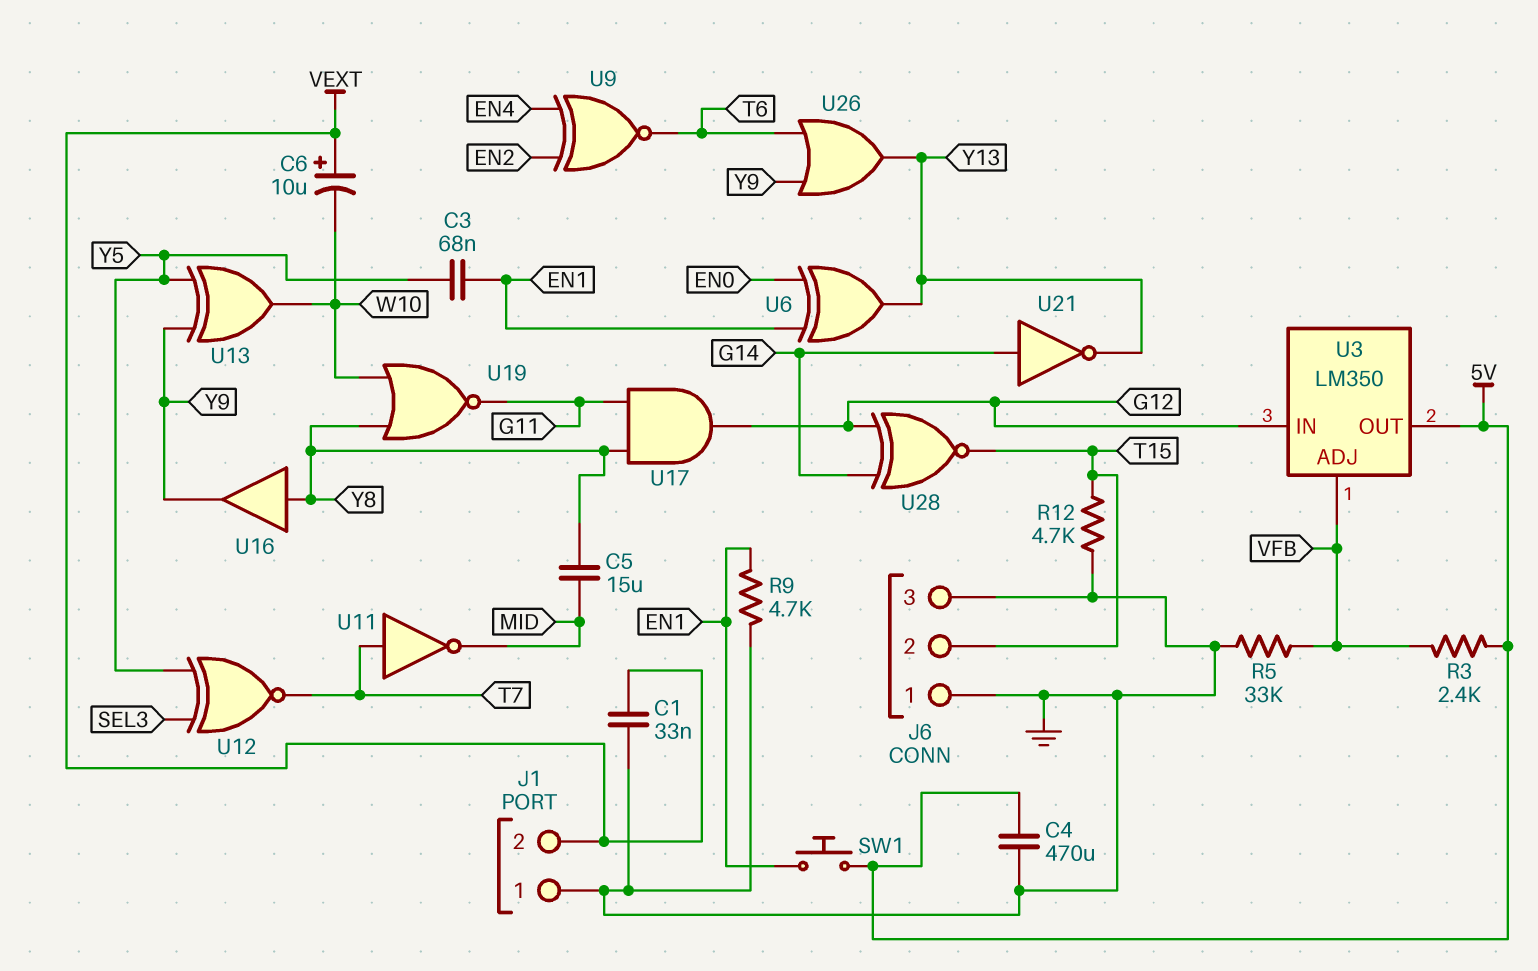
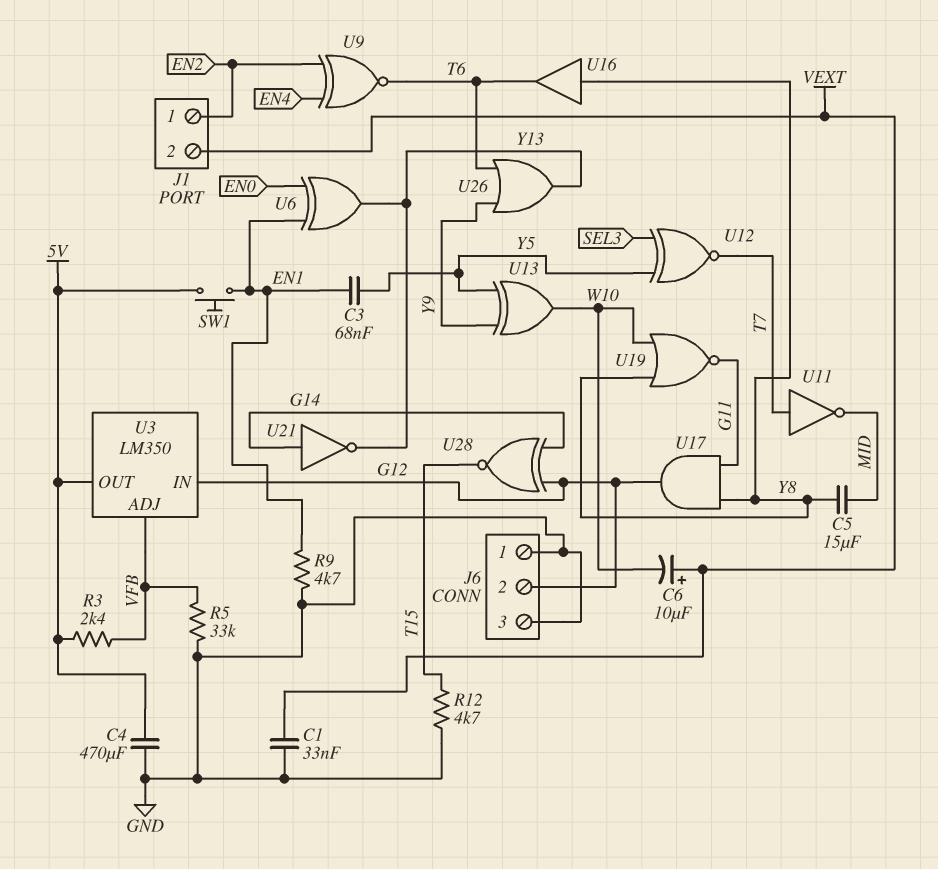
J1 pin 1: GND -> EN2
J6 pin 2: T15 -> G12
U16: buffer (in Y8, out Y9) -> buffer (in Y8, out T6)

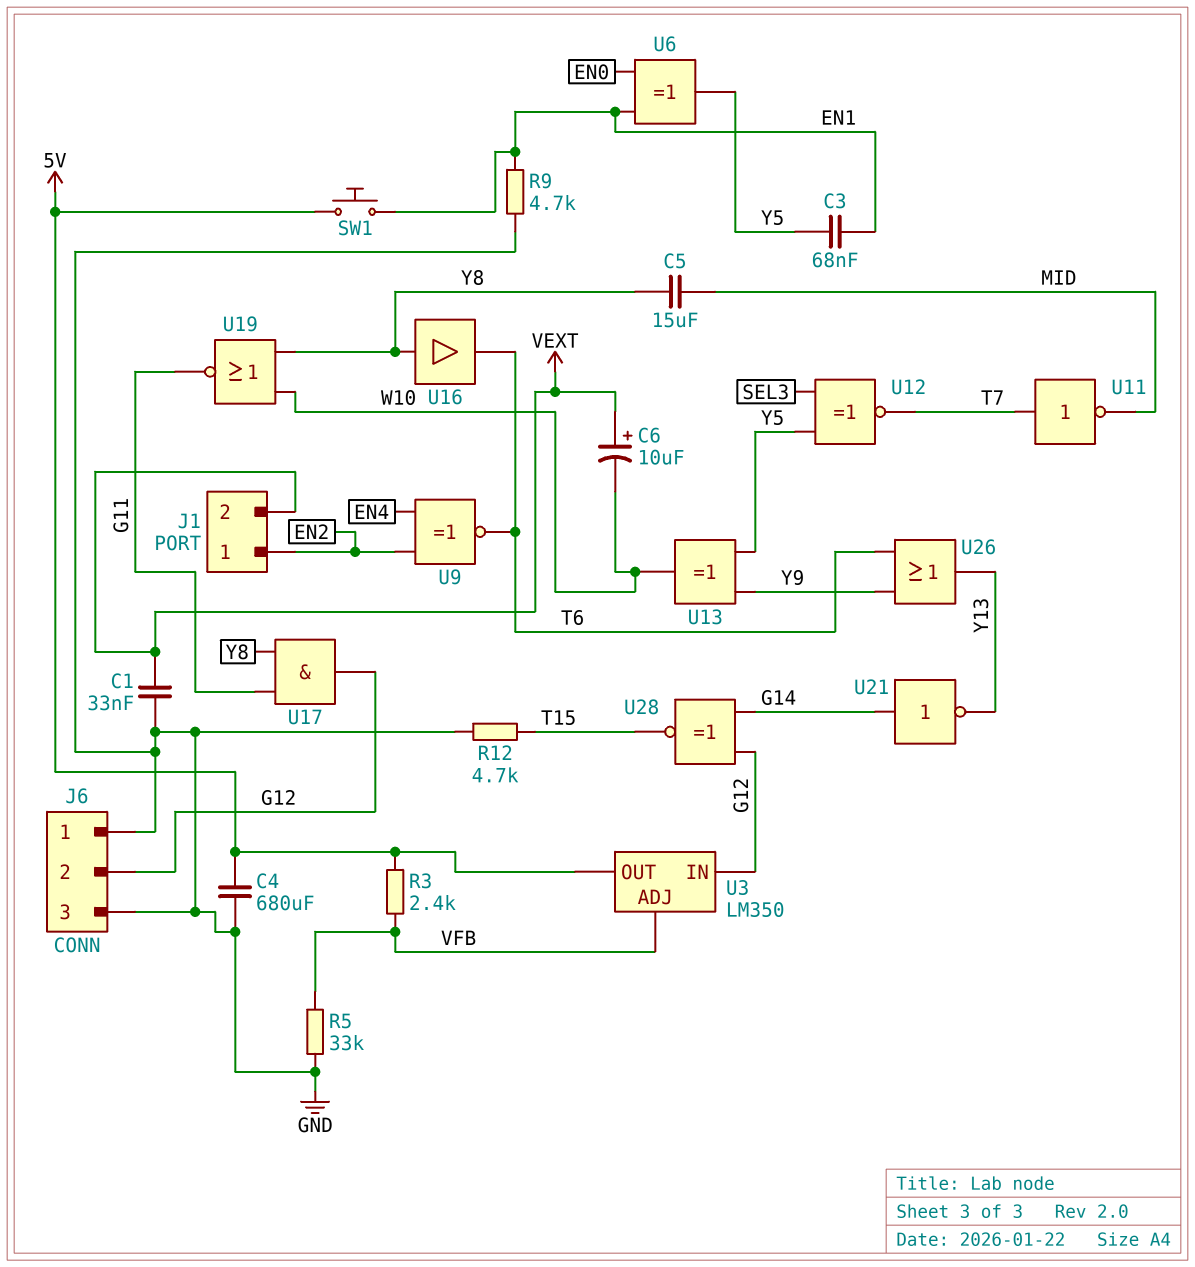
C4: 470uF (5V, GND) -> 680uF (5V, GND)
U6: XOR (in EN0, in EN1, out Y13) -> XOR (in EN0, in EN1, out Y5)

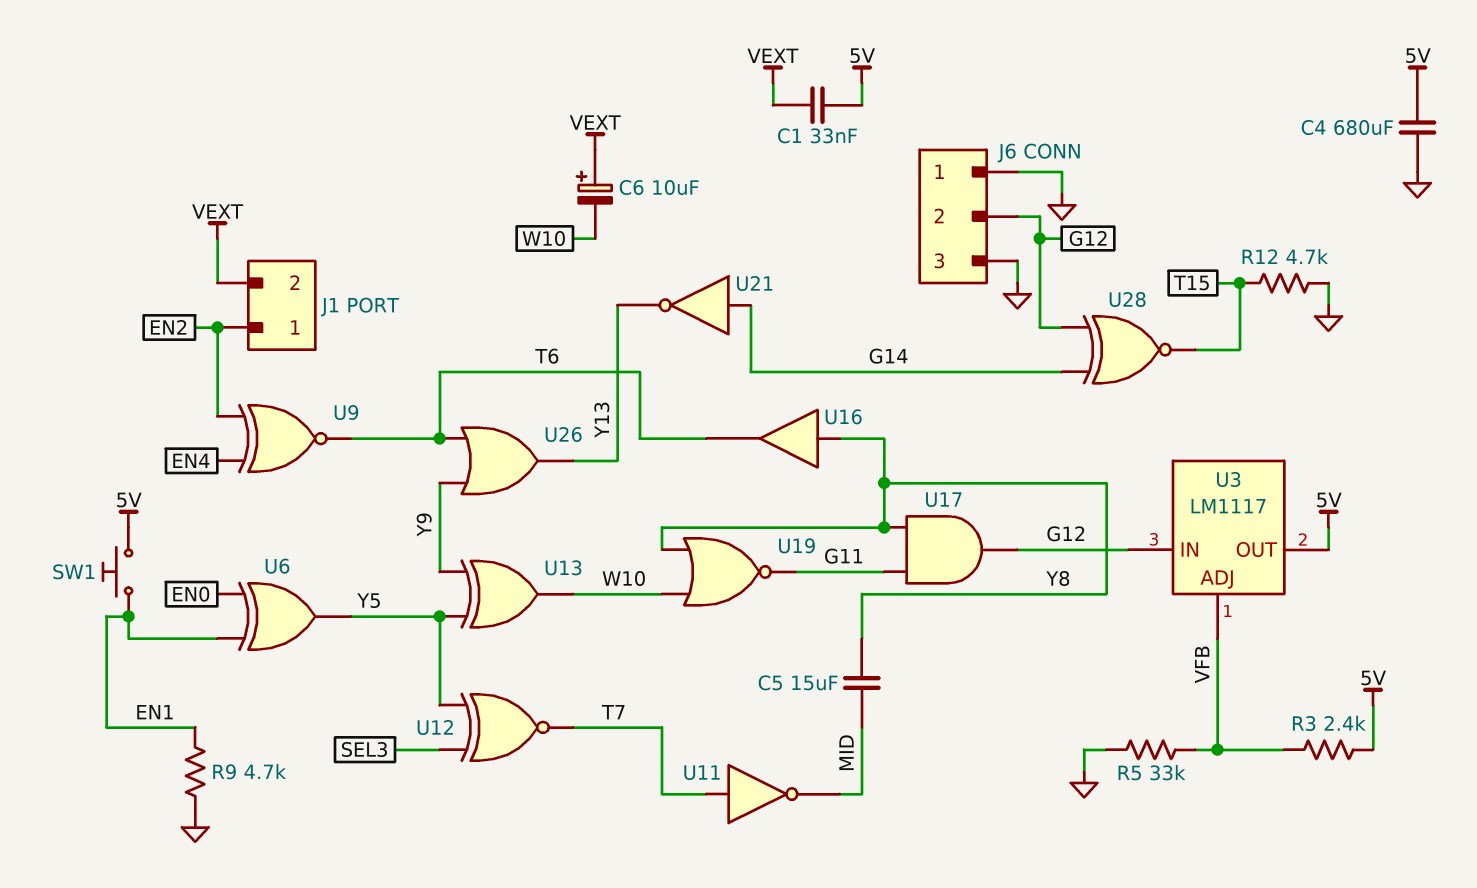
C1: 33nF (GND, VEXT) -> 33nF (5V, VEXT)
C3: 68nF (EN1, Y5) -> none
U3: LM350 -> LM1117

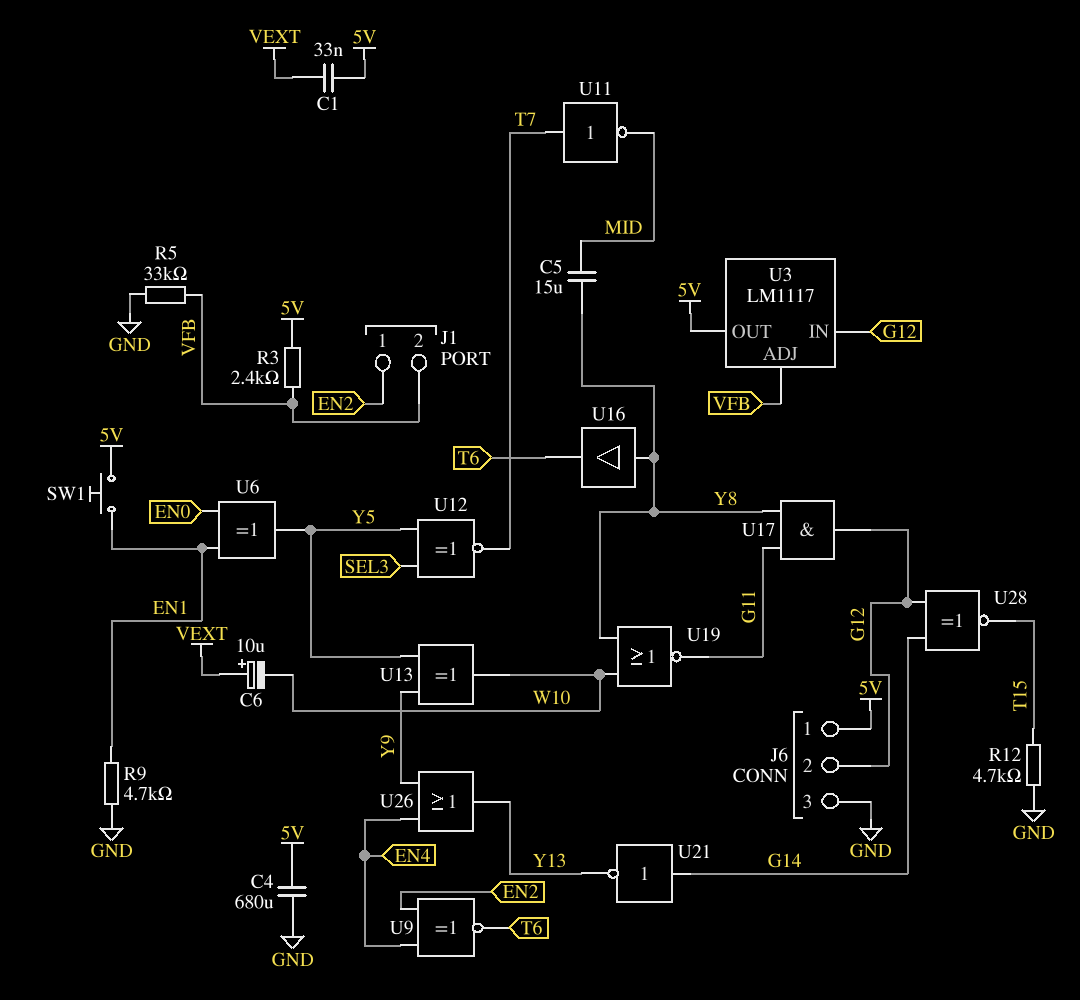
J1 pin 2: VEXT -> VFB
J6 pin 1: GND -> 5V
U26: OR (in T6, in Y9, out Y13) -> OR (in EN4, in Y9, out Y13)

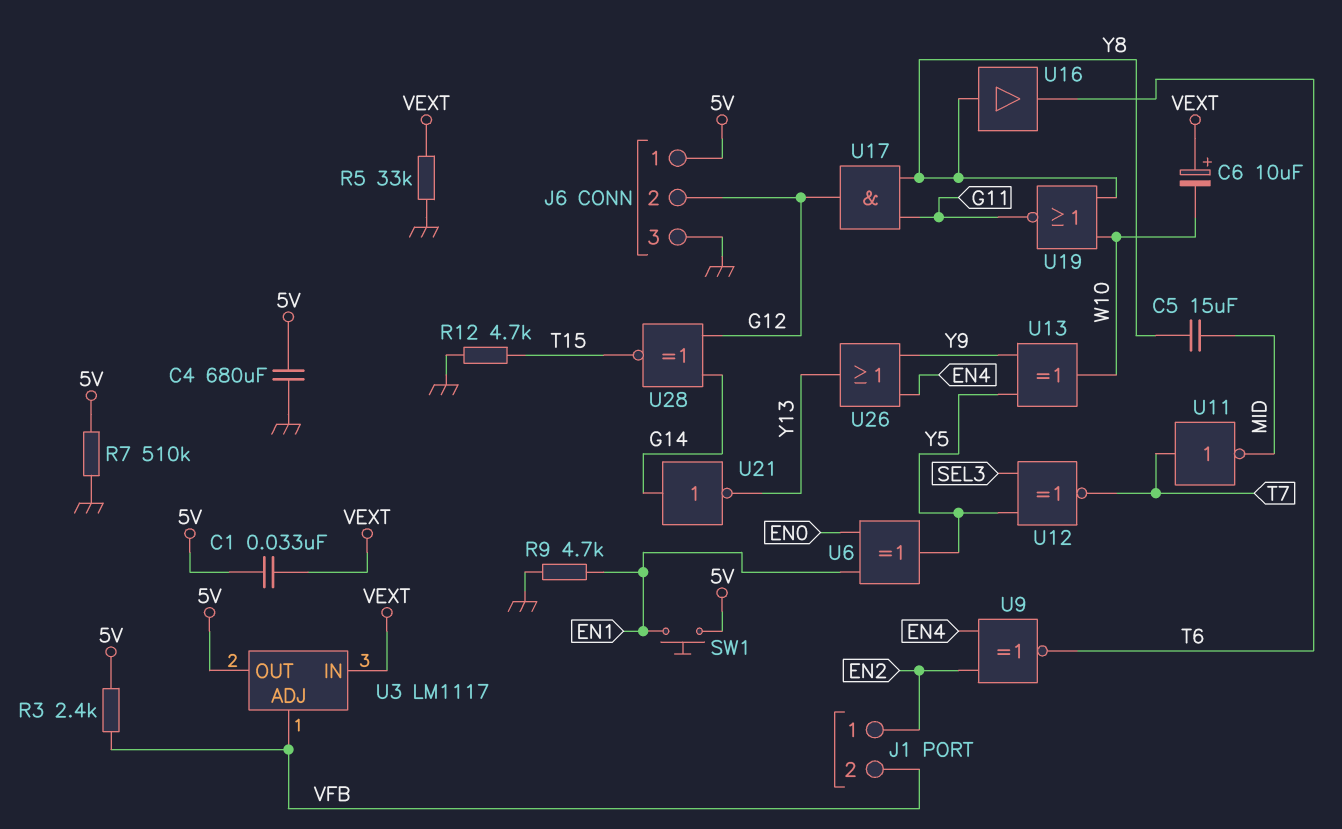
R5: 33k (GND, VFB) -> 33k (GND, VEXT)
R7: none -> 510k (5V, GND)
U3 pin IN: G12 -> VEXT

